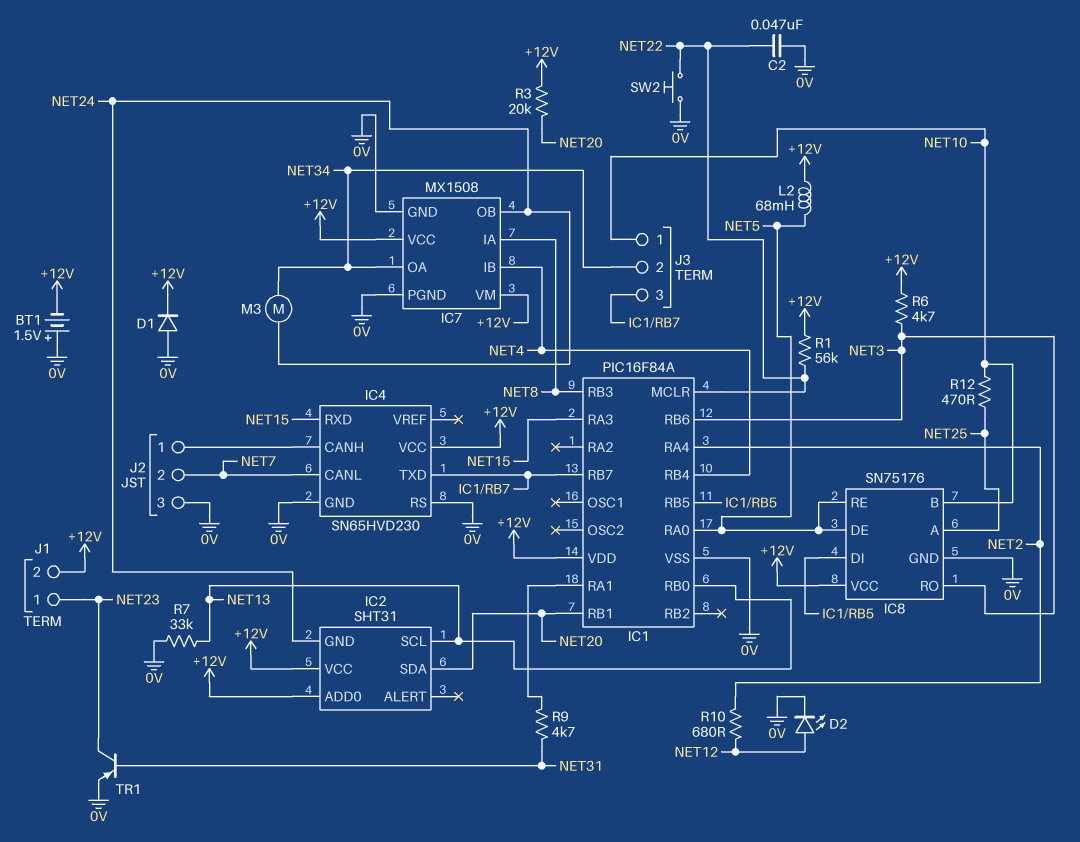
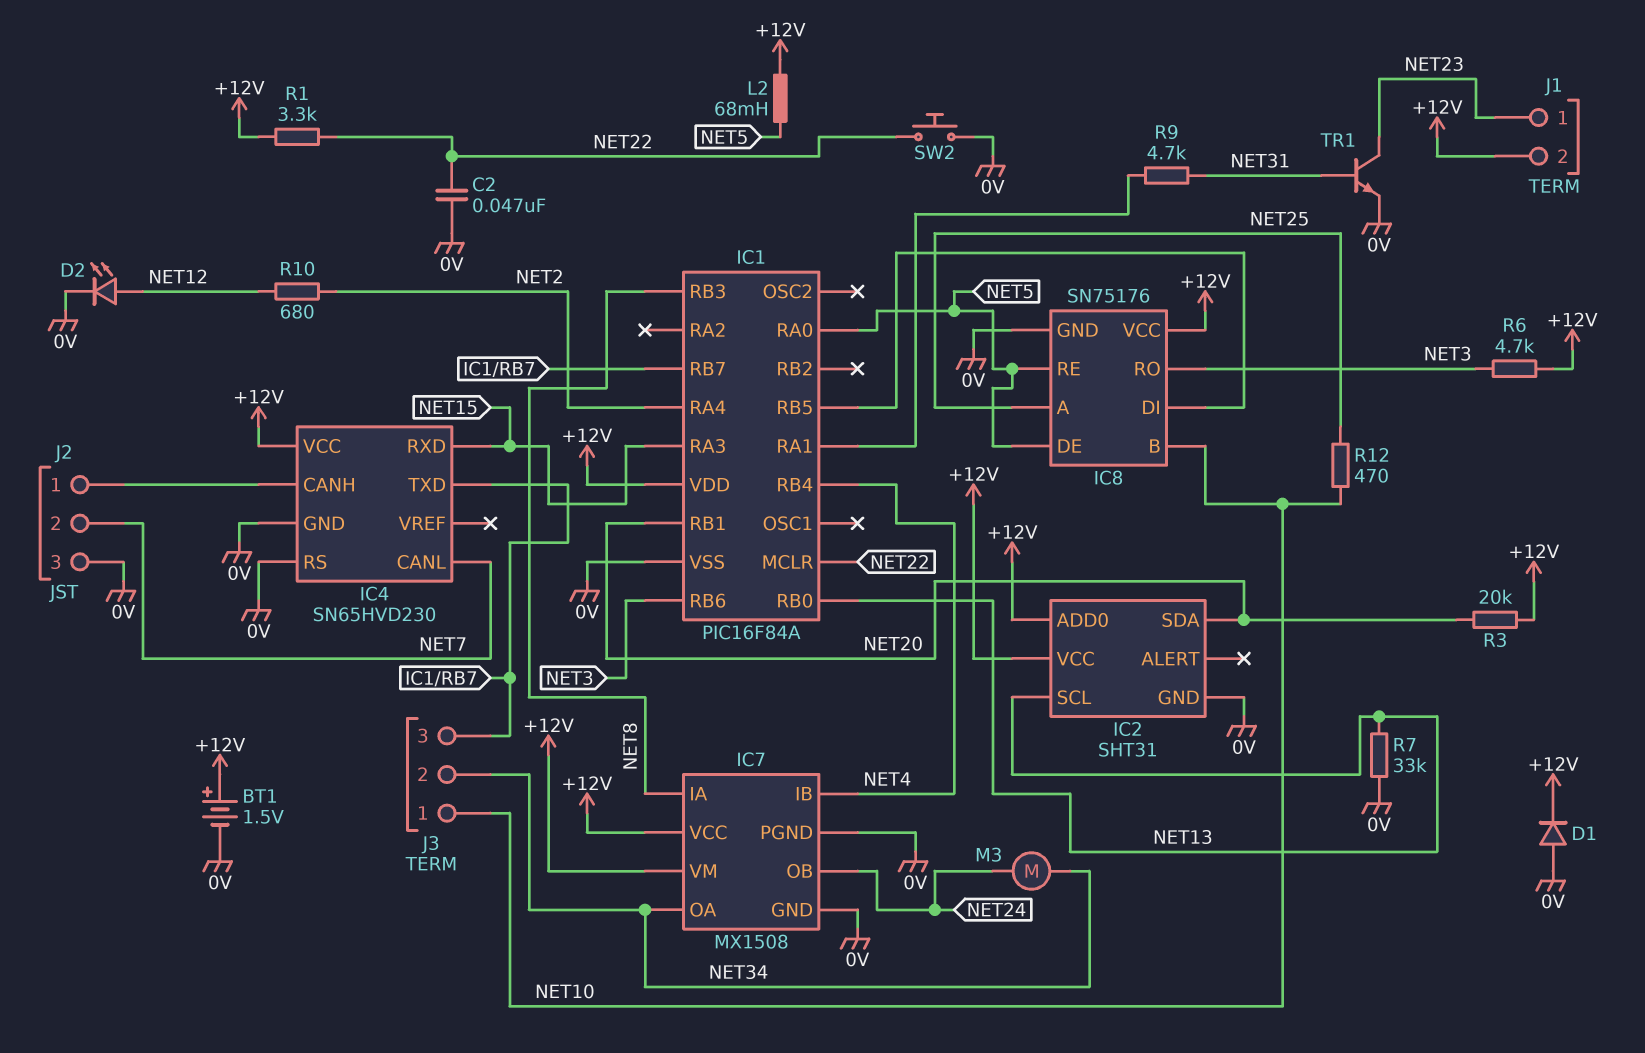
BT1: 1.5V (plus 0V, minus +12V) -> 1.5V (plus +12V, minus 0V)
IC2 pin GND: NET24 -> 0V
R1: 56k (+12V, NET22) -> 3.3k (+12V, NET22)
TR1: PNP (B NET31, C NET23, E 0V) -> NPN (B NET31, C NET23, E 0V)

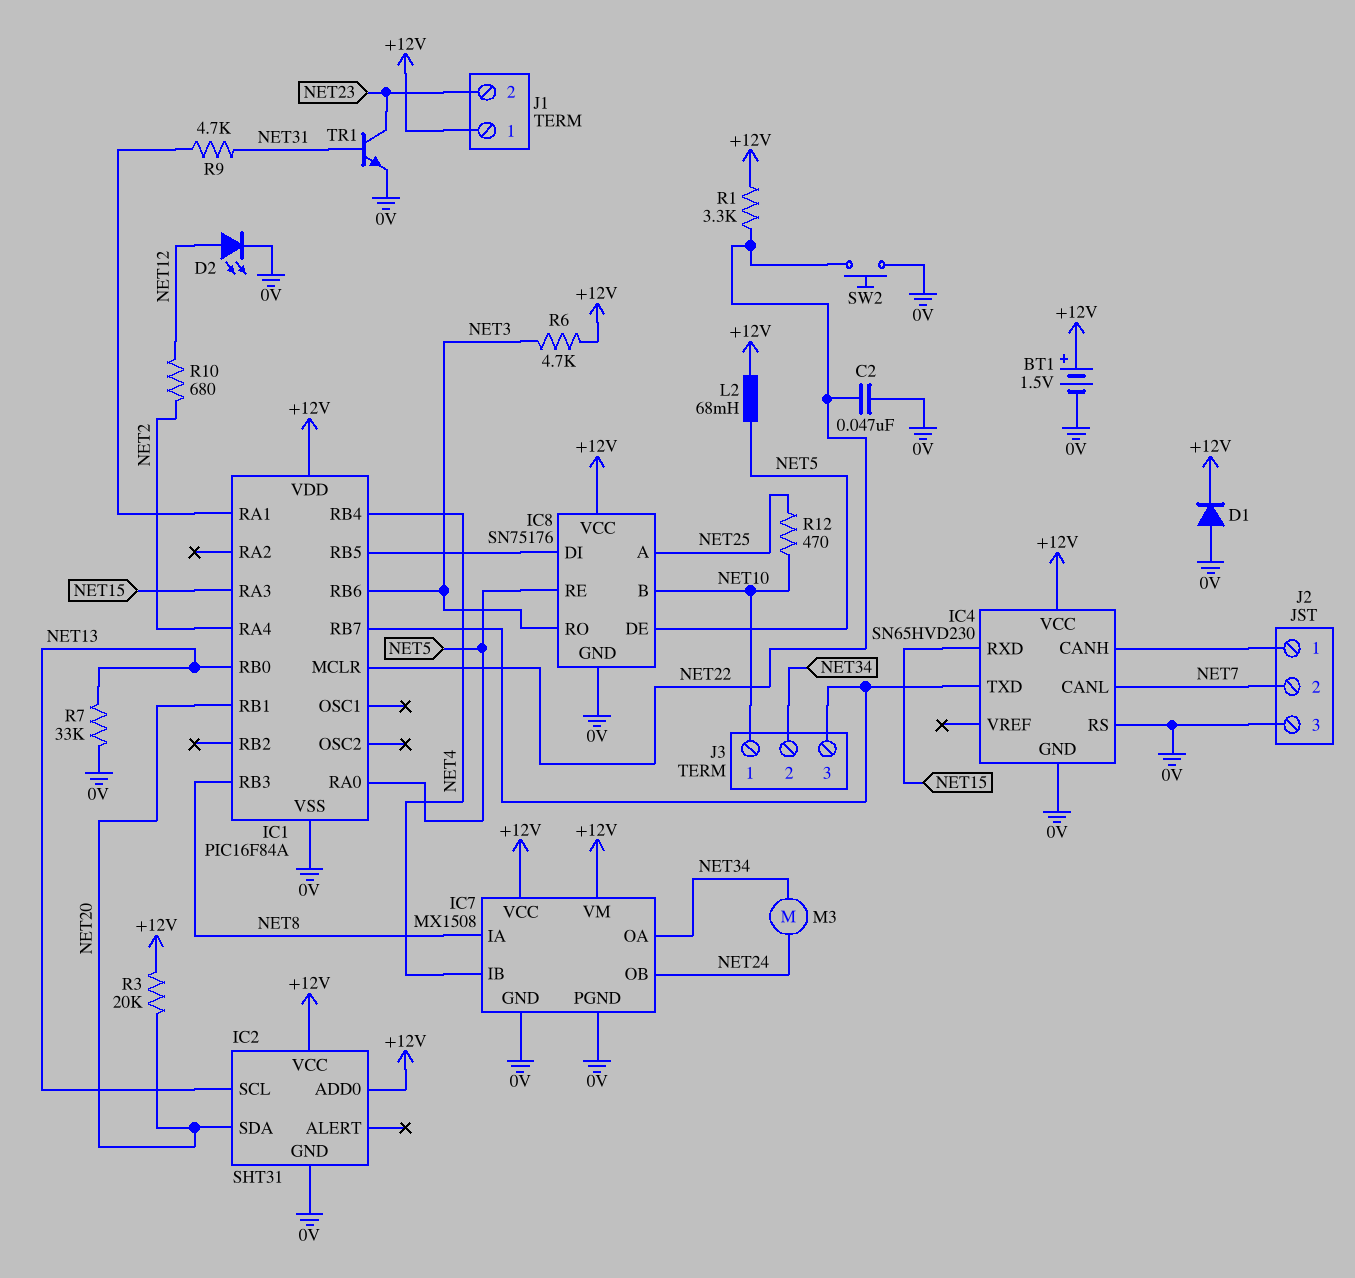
J1 pin 1: NET23 -> +12V
J1 pin 2: +12V -> NET23

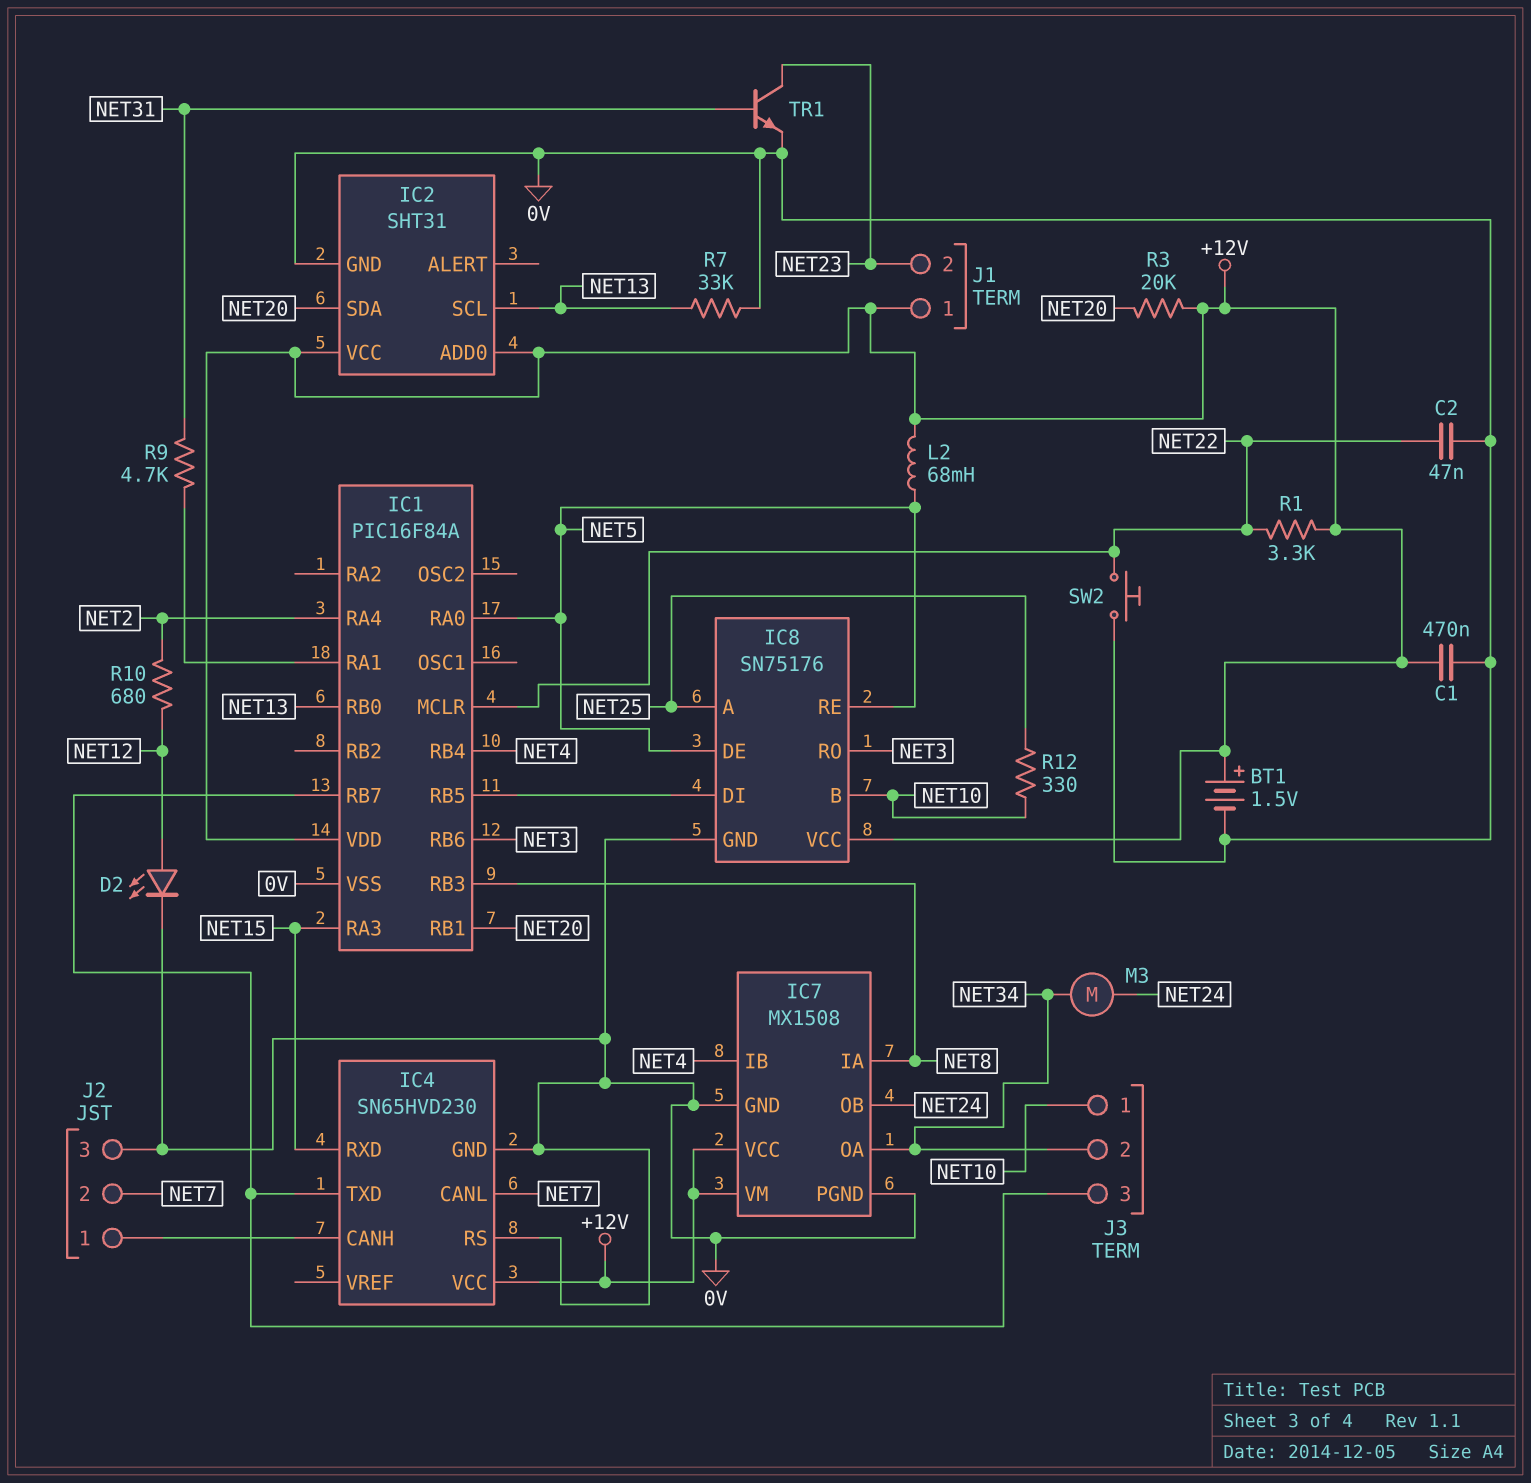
C1: none -> 470nF (+12V, 0V)
D1: diode (A 0V, K +12V) -> none
R6: 4.7k (+12V, NET3) -> none
R12: 470 (NET10, NET25) -> 330 (NET10, NET25)

